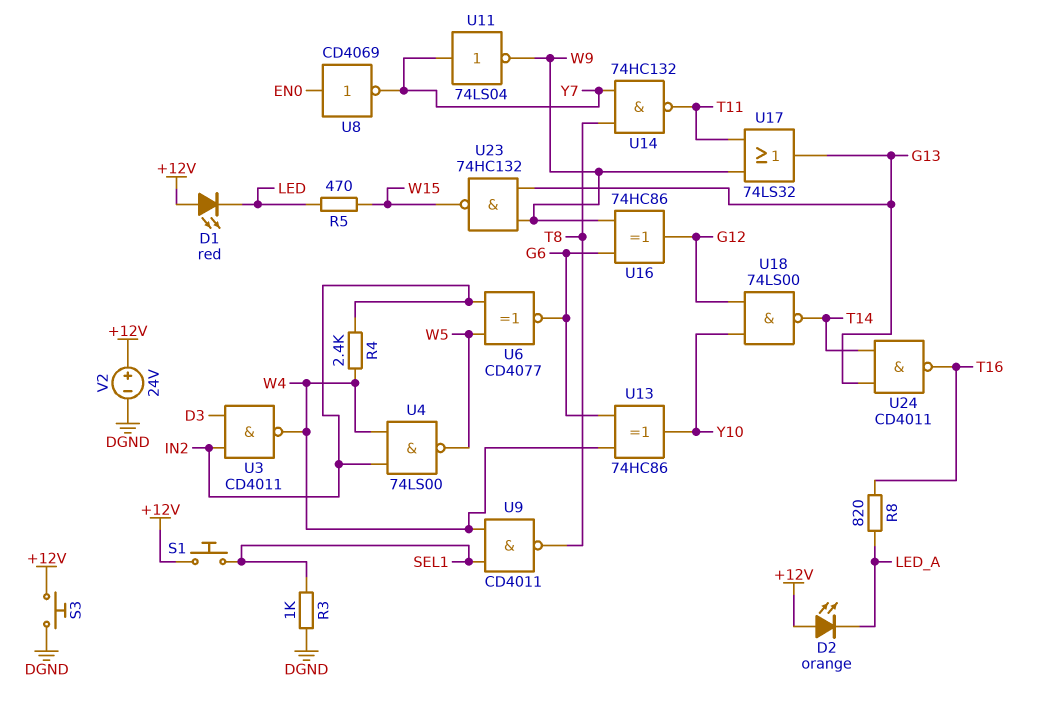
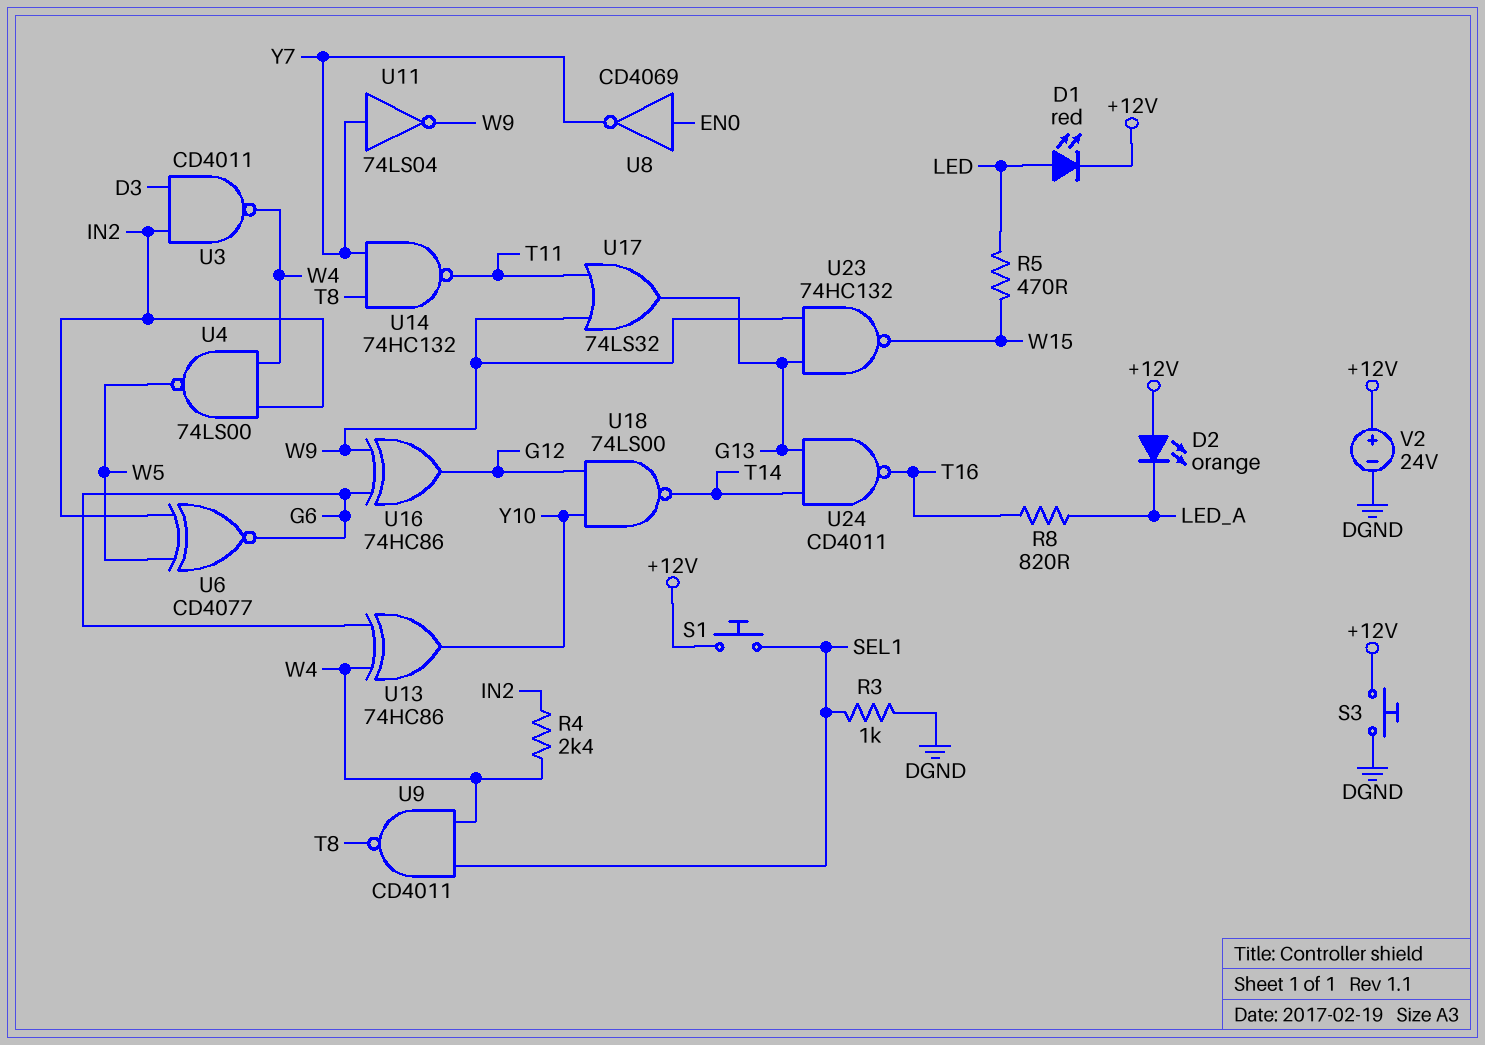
D1: LED red (A +12V, K LED) -> LED red (A LED, K +12V)

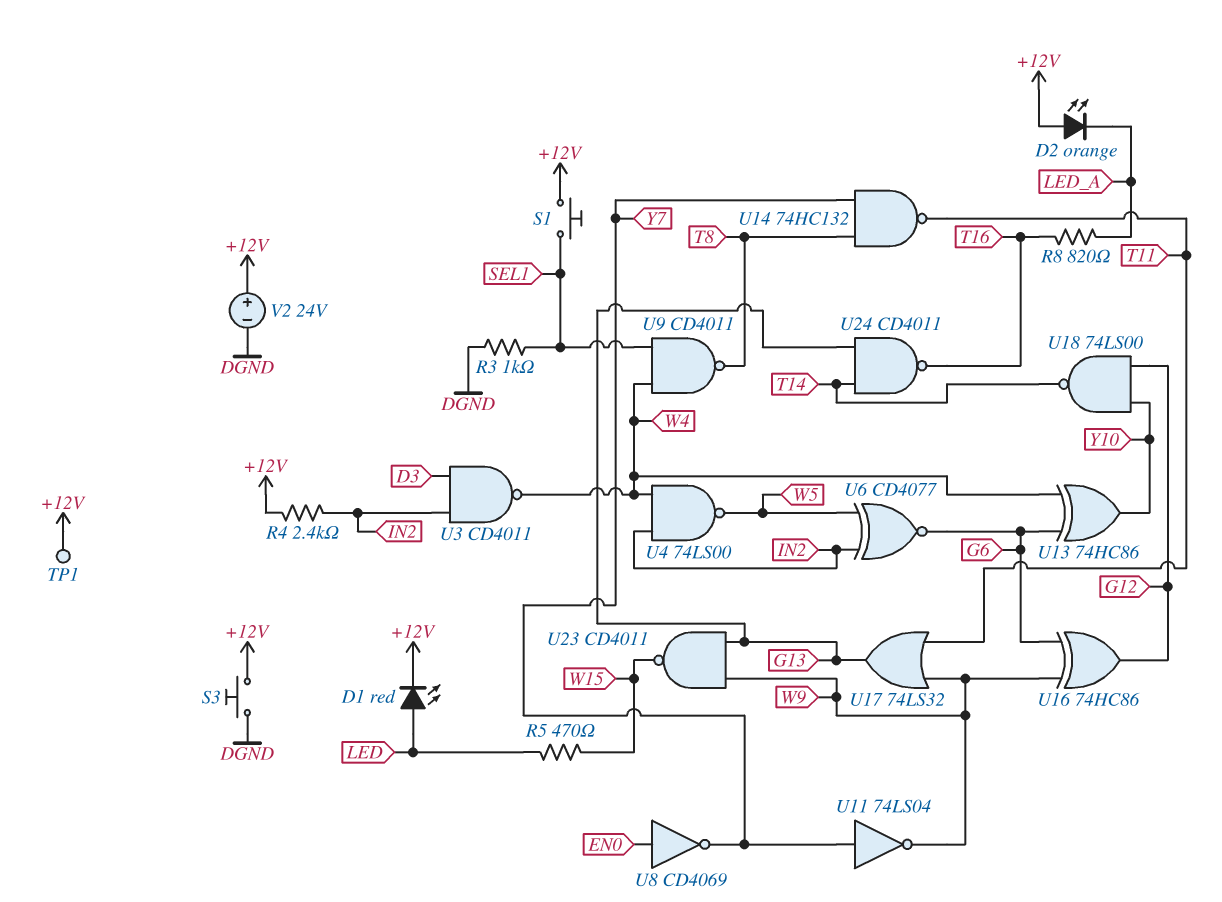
R4: 2.4k (IN2, W4) -> 2.4k (+12V, IN2)
TP1: none -> test point (+12V)
U23: NAND 74HC132 (in G13, in W9, out W15) -> NAND CD4011 (in G13, in W9, out W15)

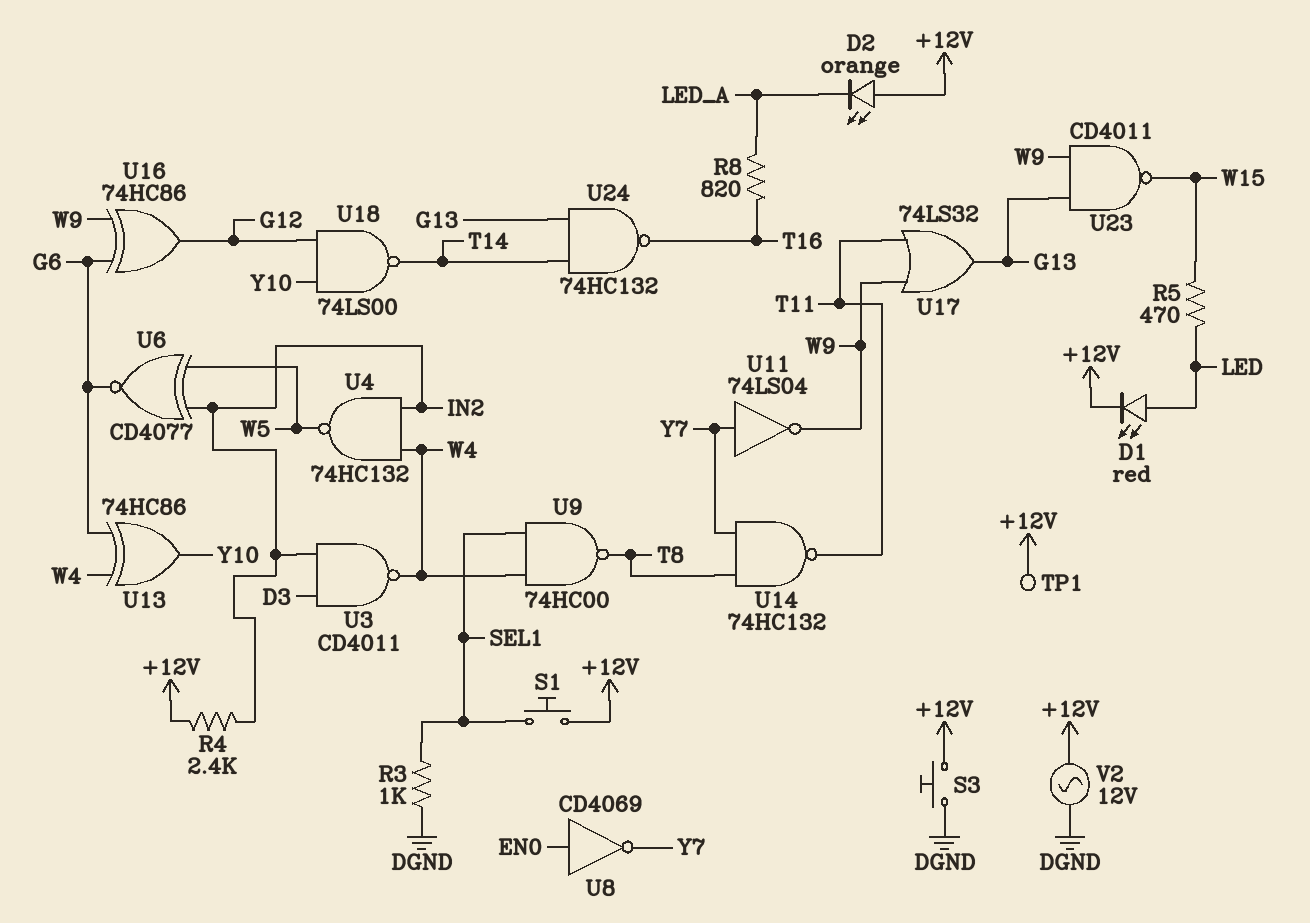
U4: NAND 74LS00 (in IN2, in W4, out W5) -> NAND 74HC132 (in IN2, in W4, out W5)
U9: NAND CD4011 (in SEL1, in W4, out T8) -> NAND 74HC00 (in SEL1, in W4, out T8)
U24: NAND CD4011 (in G13, in T14, out T16) -> NAND 74HC132 (in G13, in T14, out T16)
V2: 24V (plus +12V, minus DGND) -> AC 12V (+12V, DGND)

